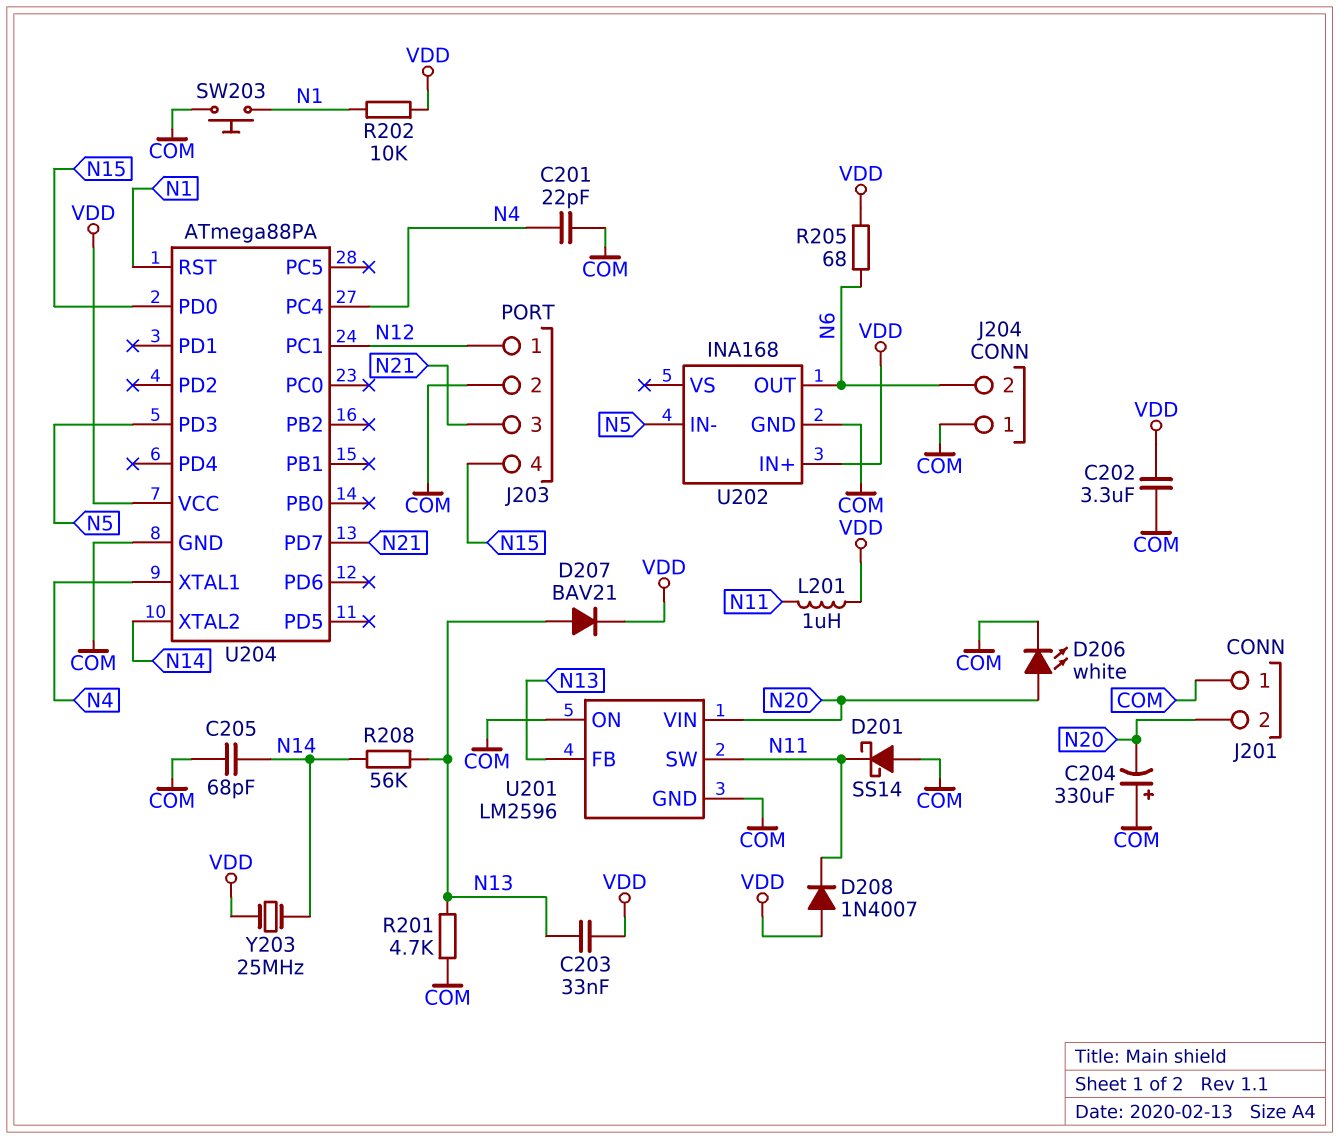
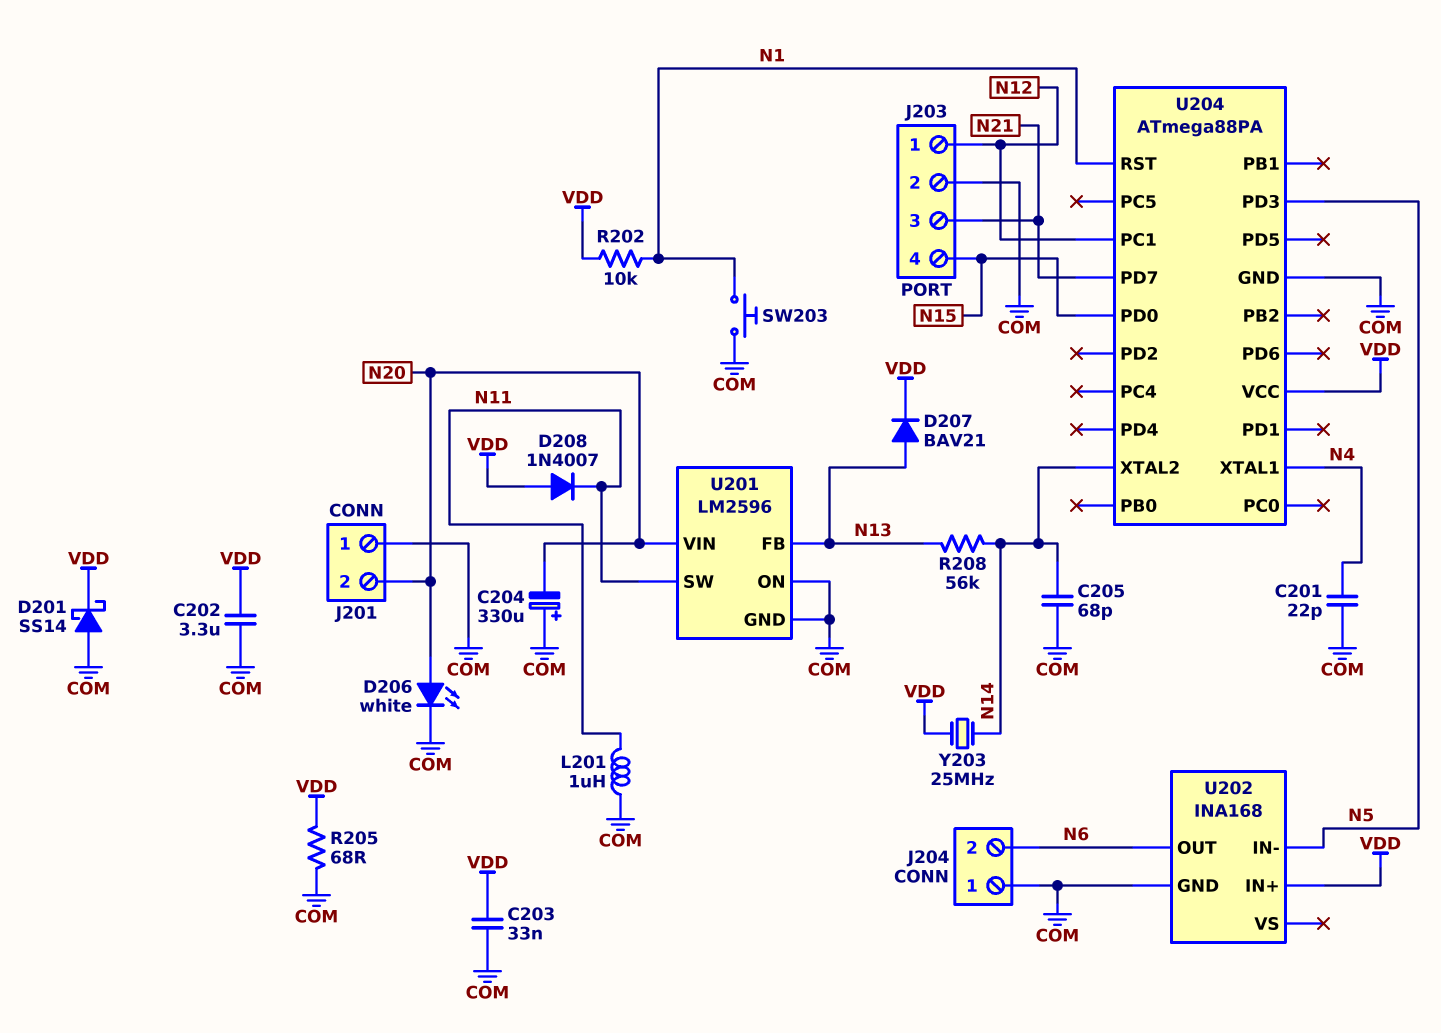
C203: 33nF (N13, VDD) -> 33nF (COM, VDD)
D201: schottky SS14 (A COM, K N11) -> schottky SS14 (A COM, K VDD)
L201: 1uH (N11, VDD) -> 1uH (COM, N11)
R201: 4.7k (COM, N13) -> none
R205: 68 (N6, VDD) -> 68 (COM, VDD)
U204 pin PC4: N4 -> none

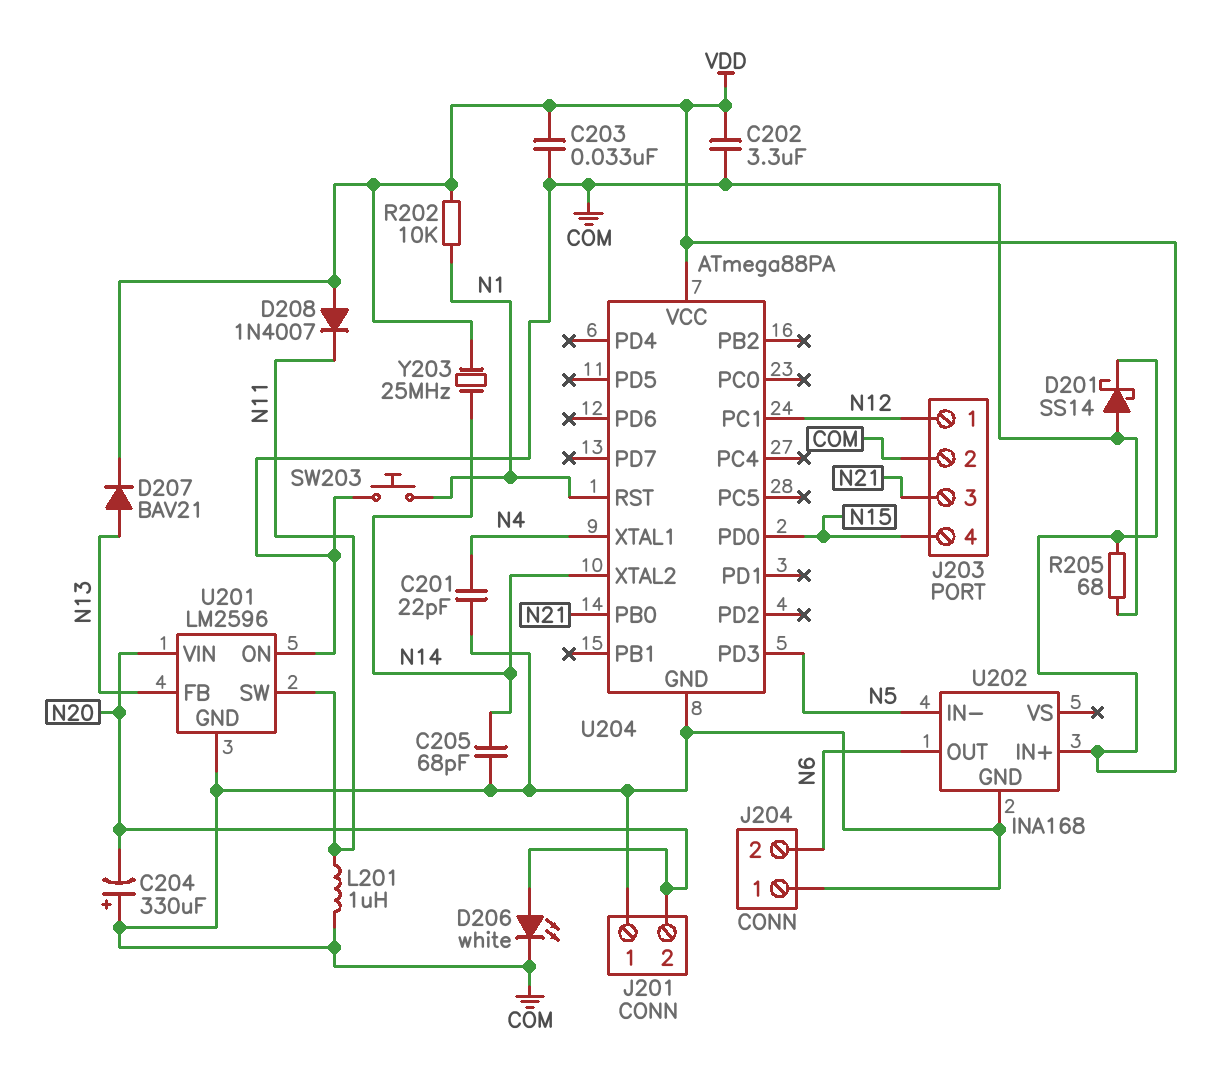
R208: 56k (N13, N14) -> none
U204 pin PB0: none -> N21
U204 pin PD7: N21 -> none

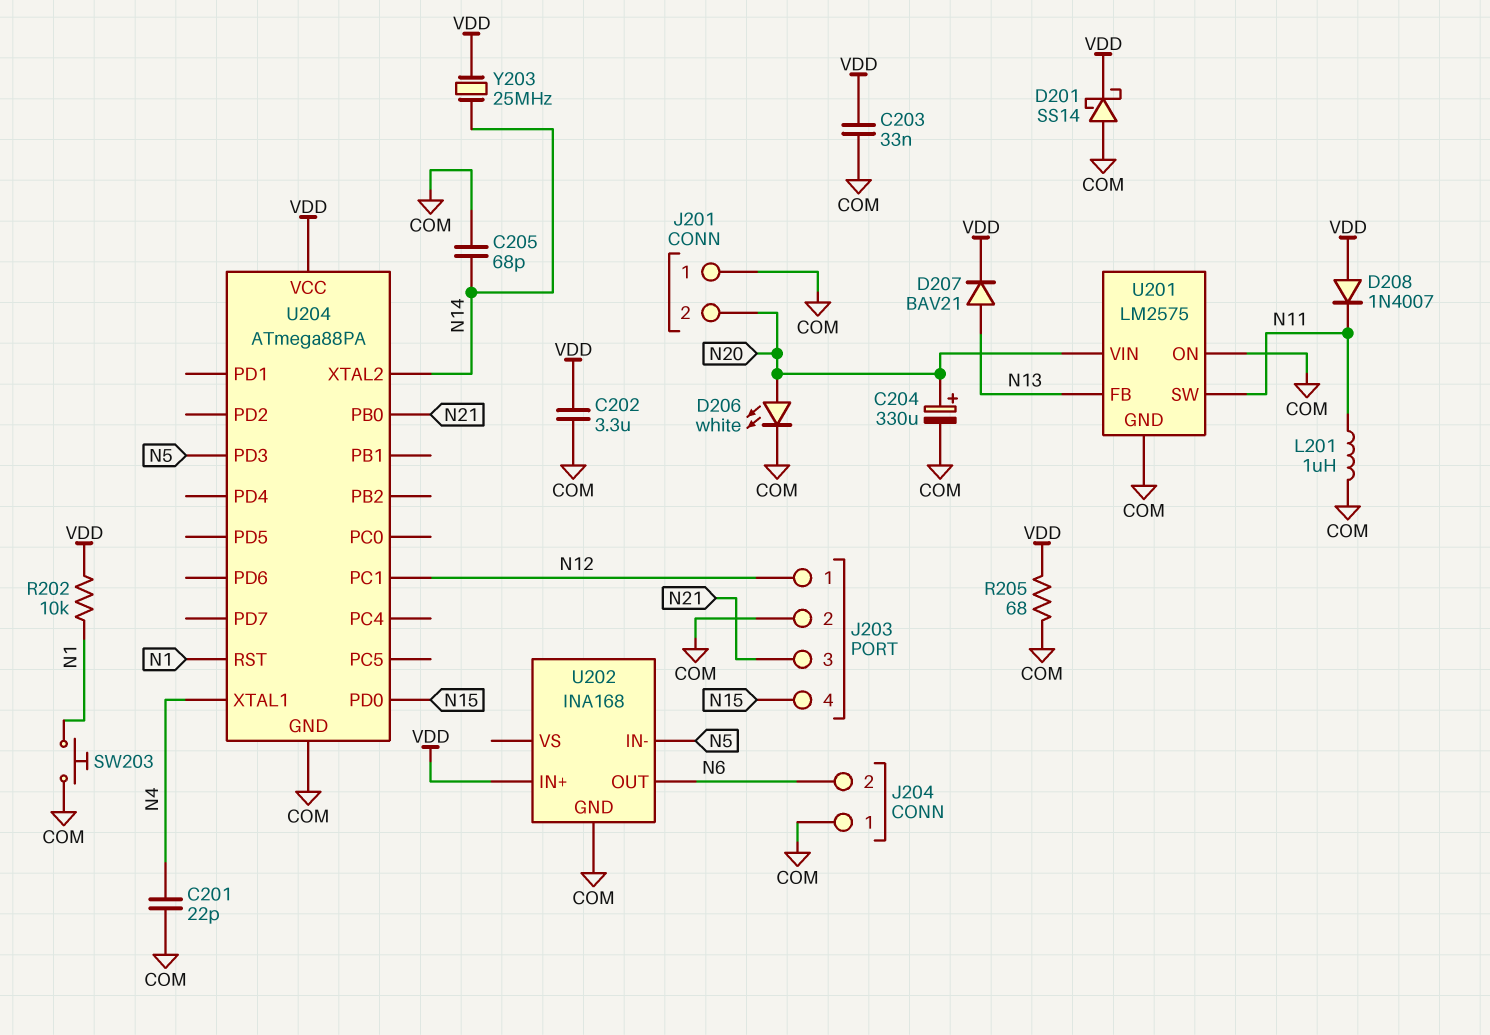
C204: 330uF (plus COM, minus N20) -> 330uF (plus N20, minus COM)
U201: LM2596 -> LM2575

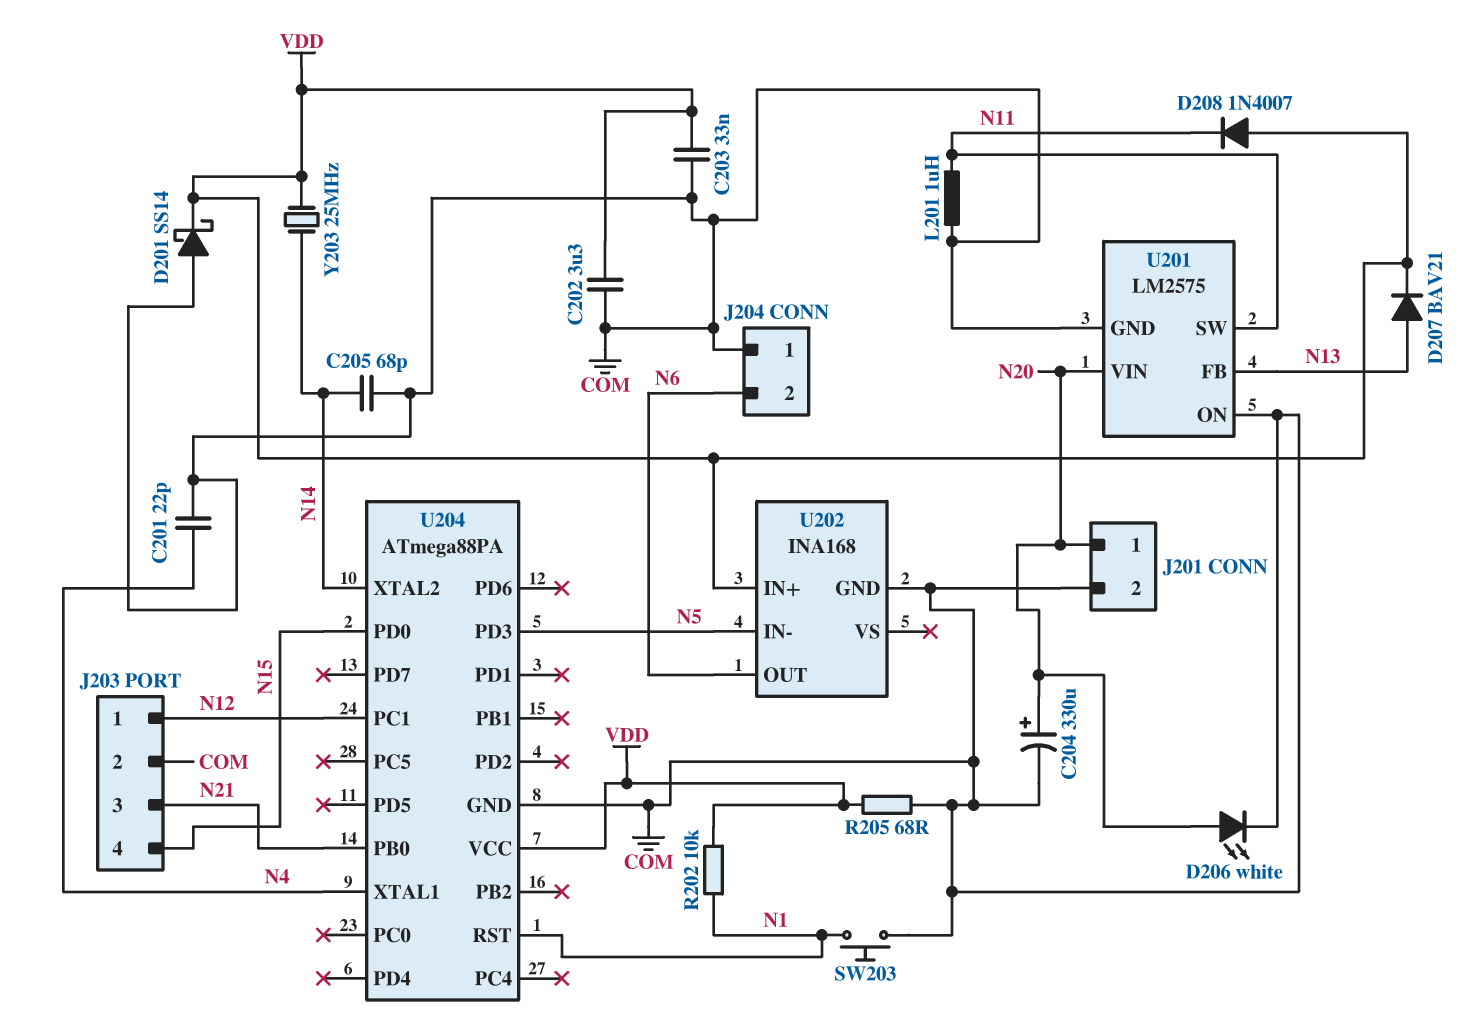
J201 pin 1: COM -> N20
J201 pin 2: N20 -> COM

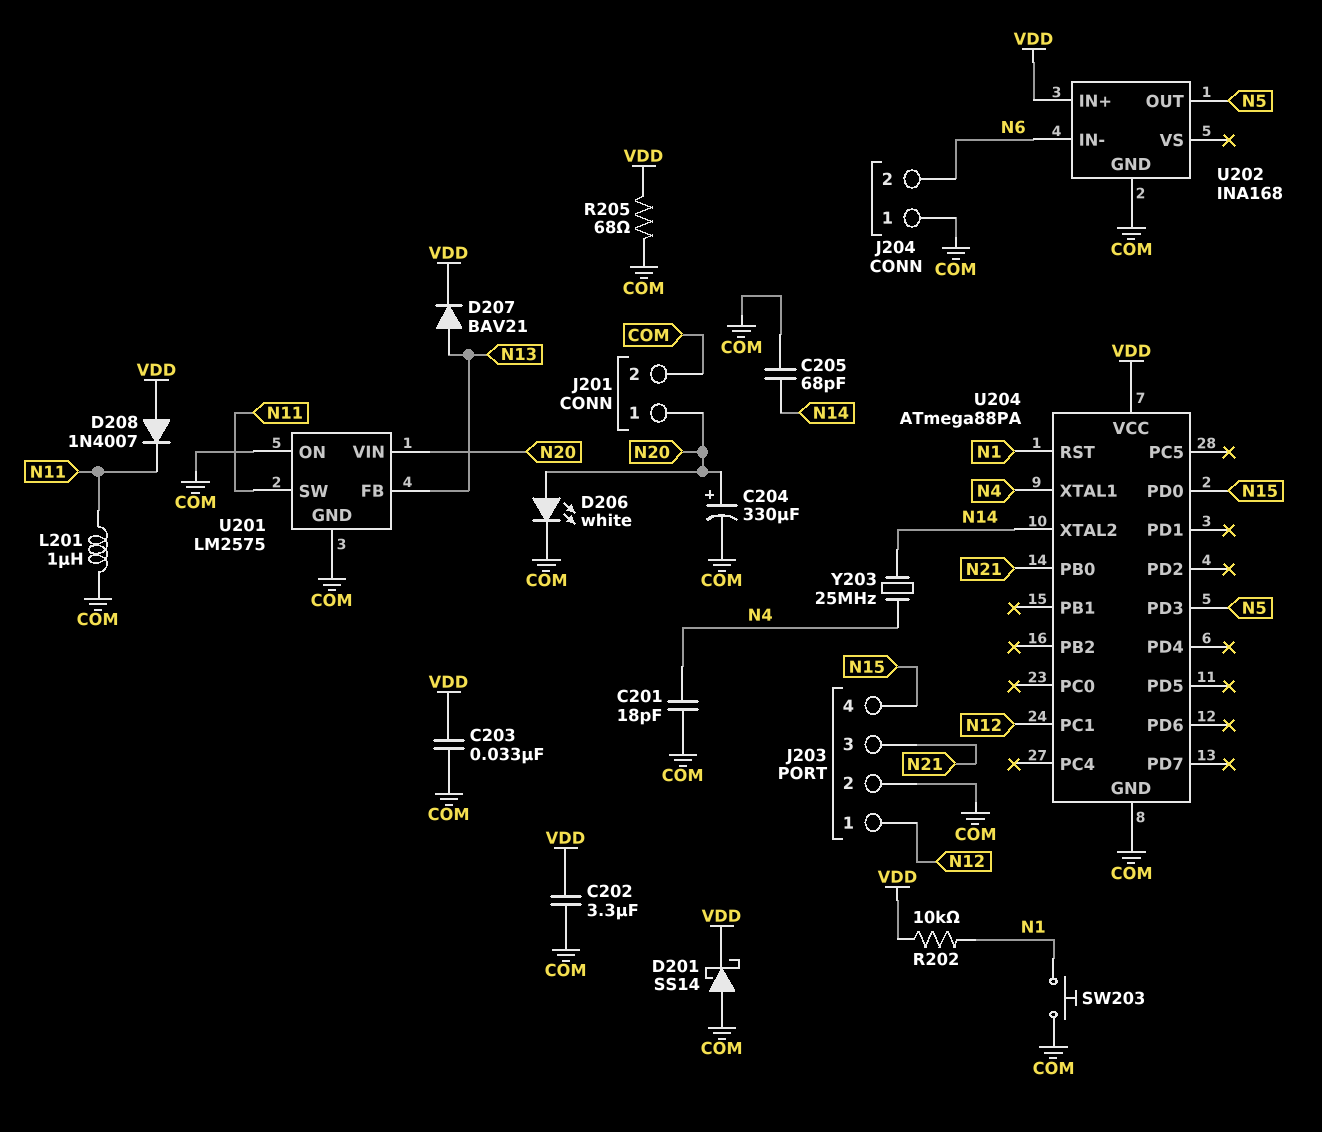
C201: 22pF (COM, N4) -> 18pF (COM, N4)
U202 pin IN-: N5 -> N6
U202 pin OUT: N6 -> N5
Y203: 25MHz (N14, VDD) -> 25MHz (N4, N14)

